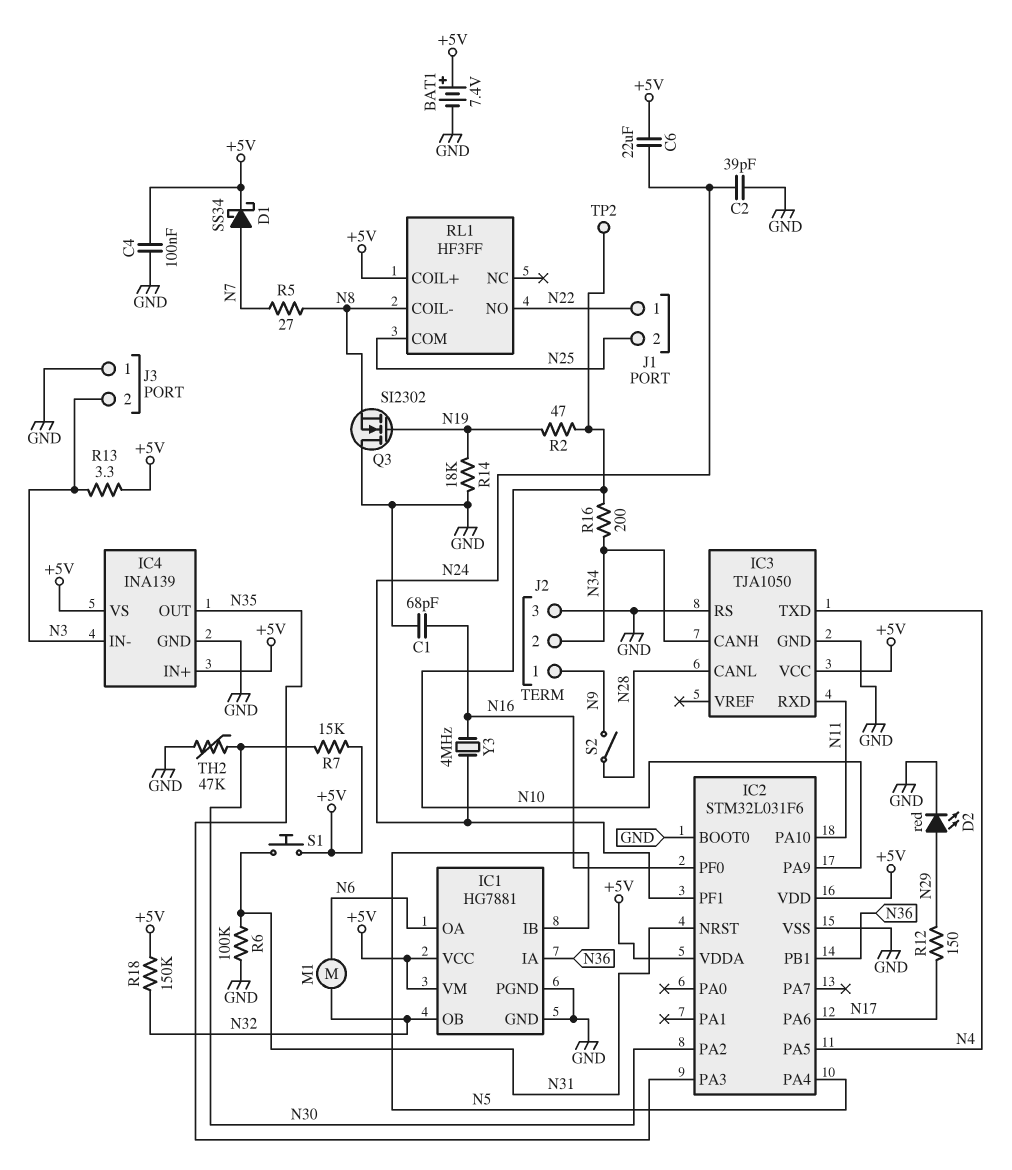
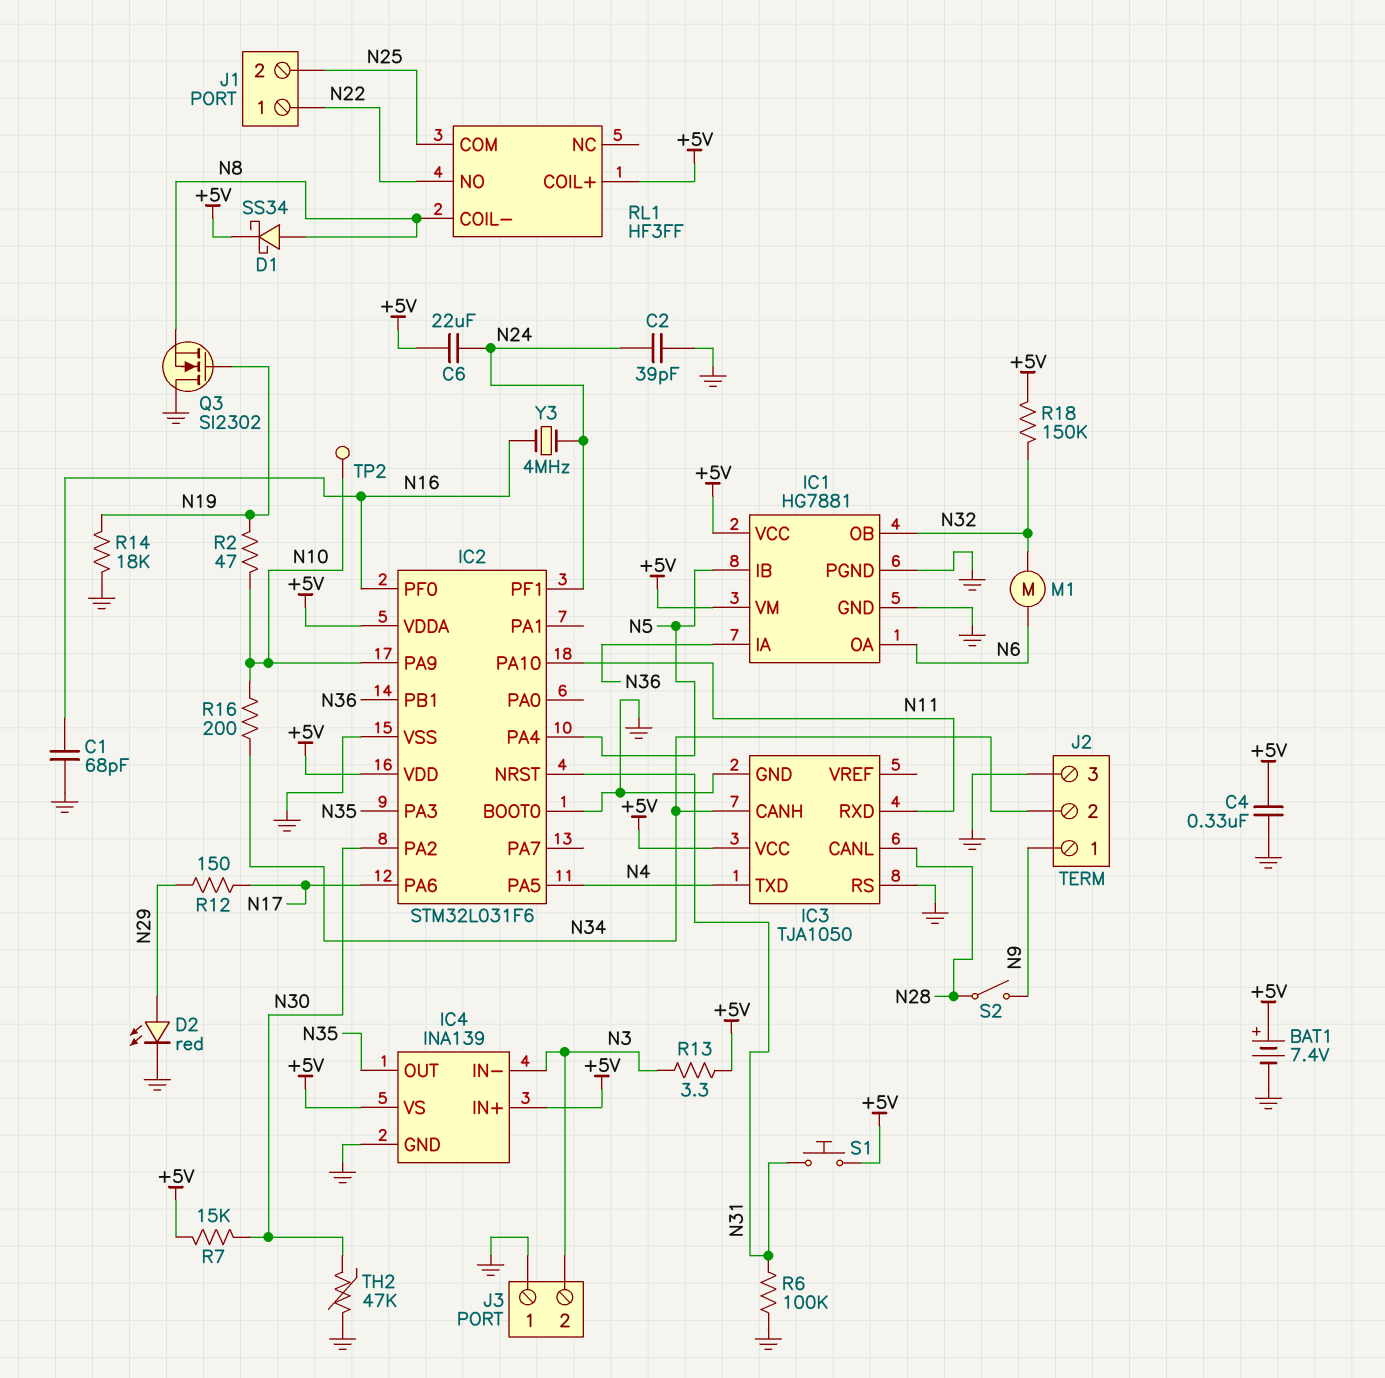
C4: 100nF (+5V, GND) -> 330nF (+5V, GND)
D1: schottky SS34 (A N7, K +5V) -> schottky SS34 (A N8, K +5V)
R5: 27 (N7, N8) -> none

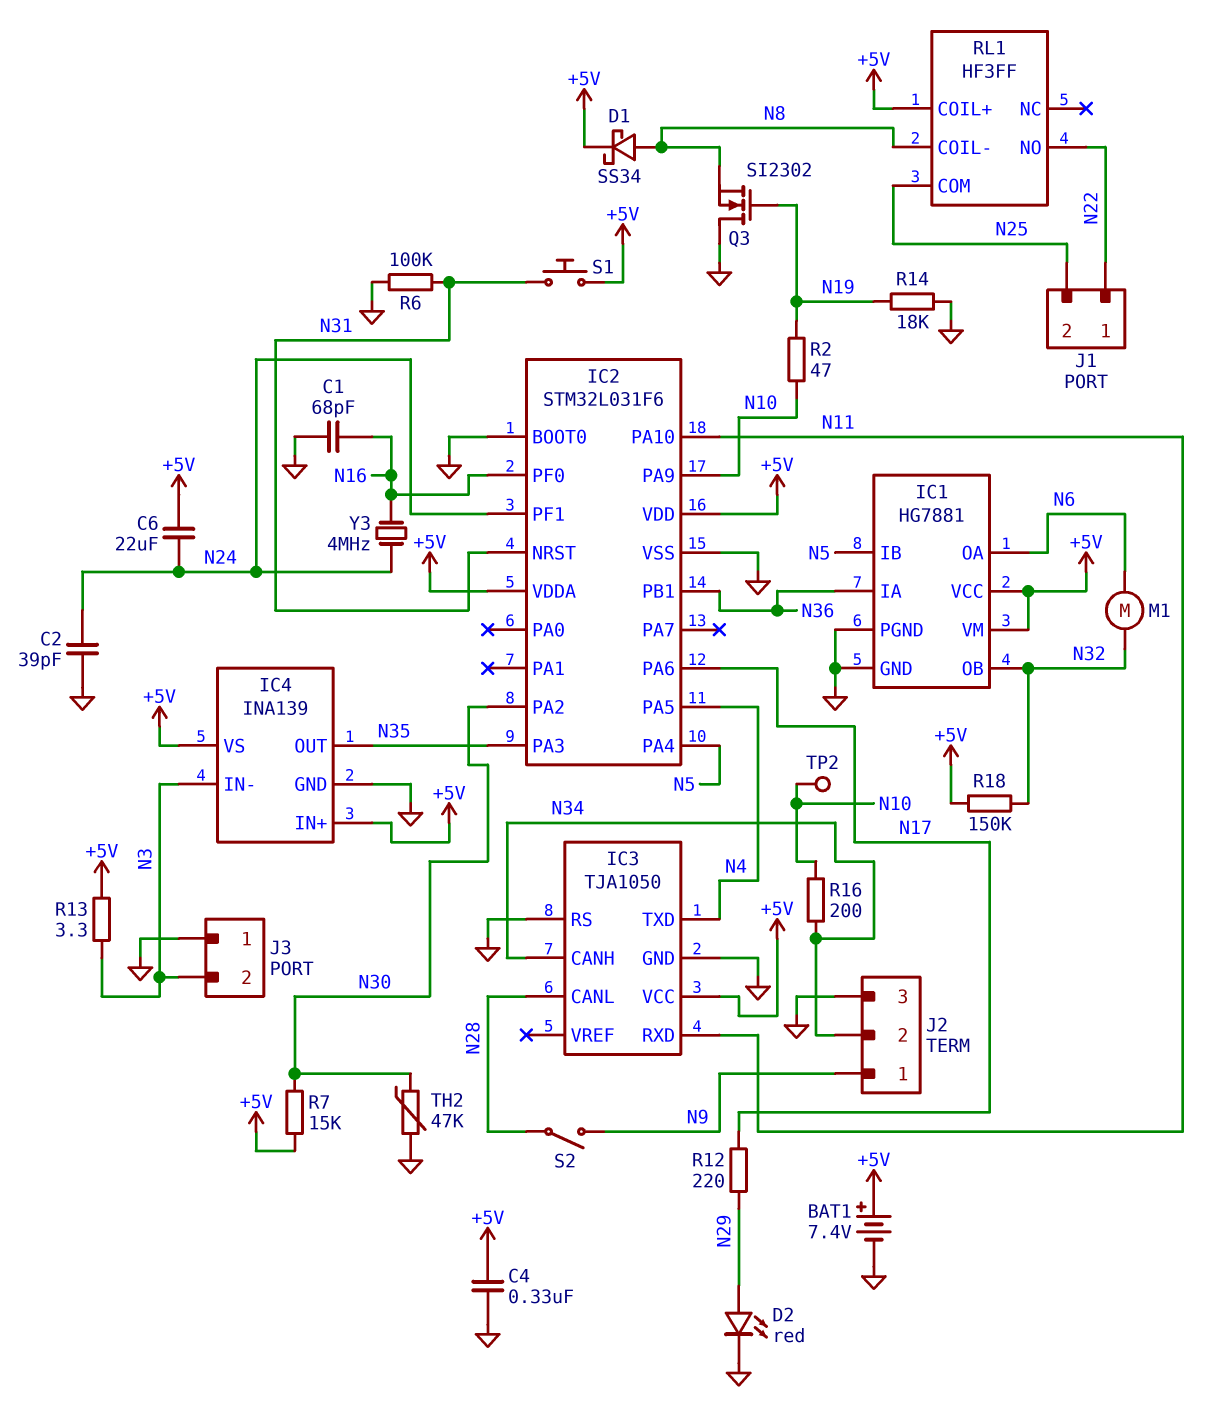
R12: 150 (N17, N29) -> 220 (N17, N29)

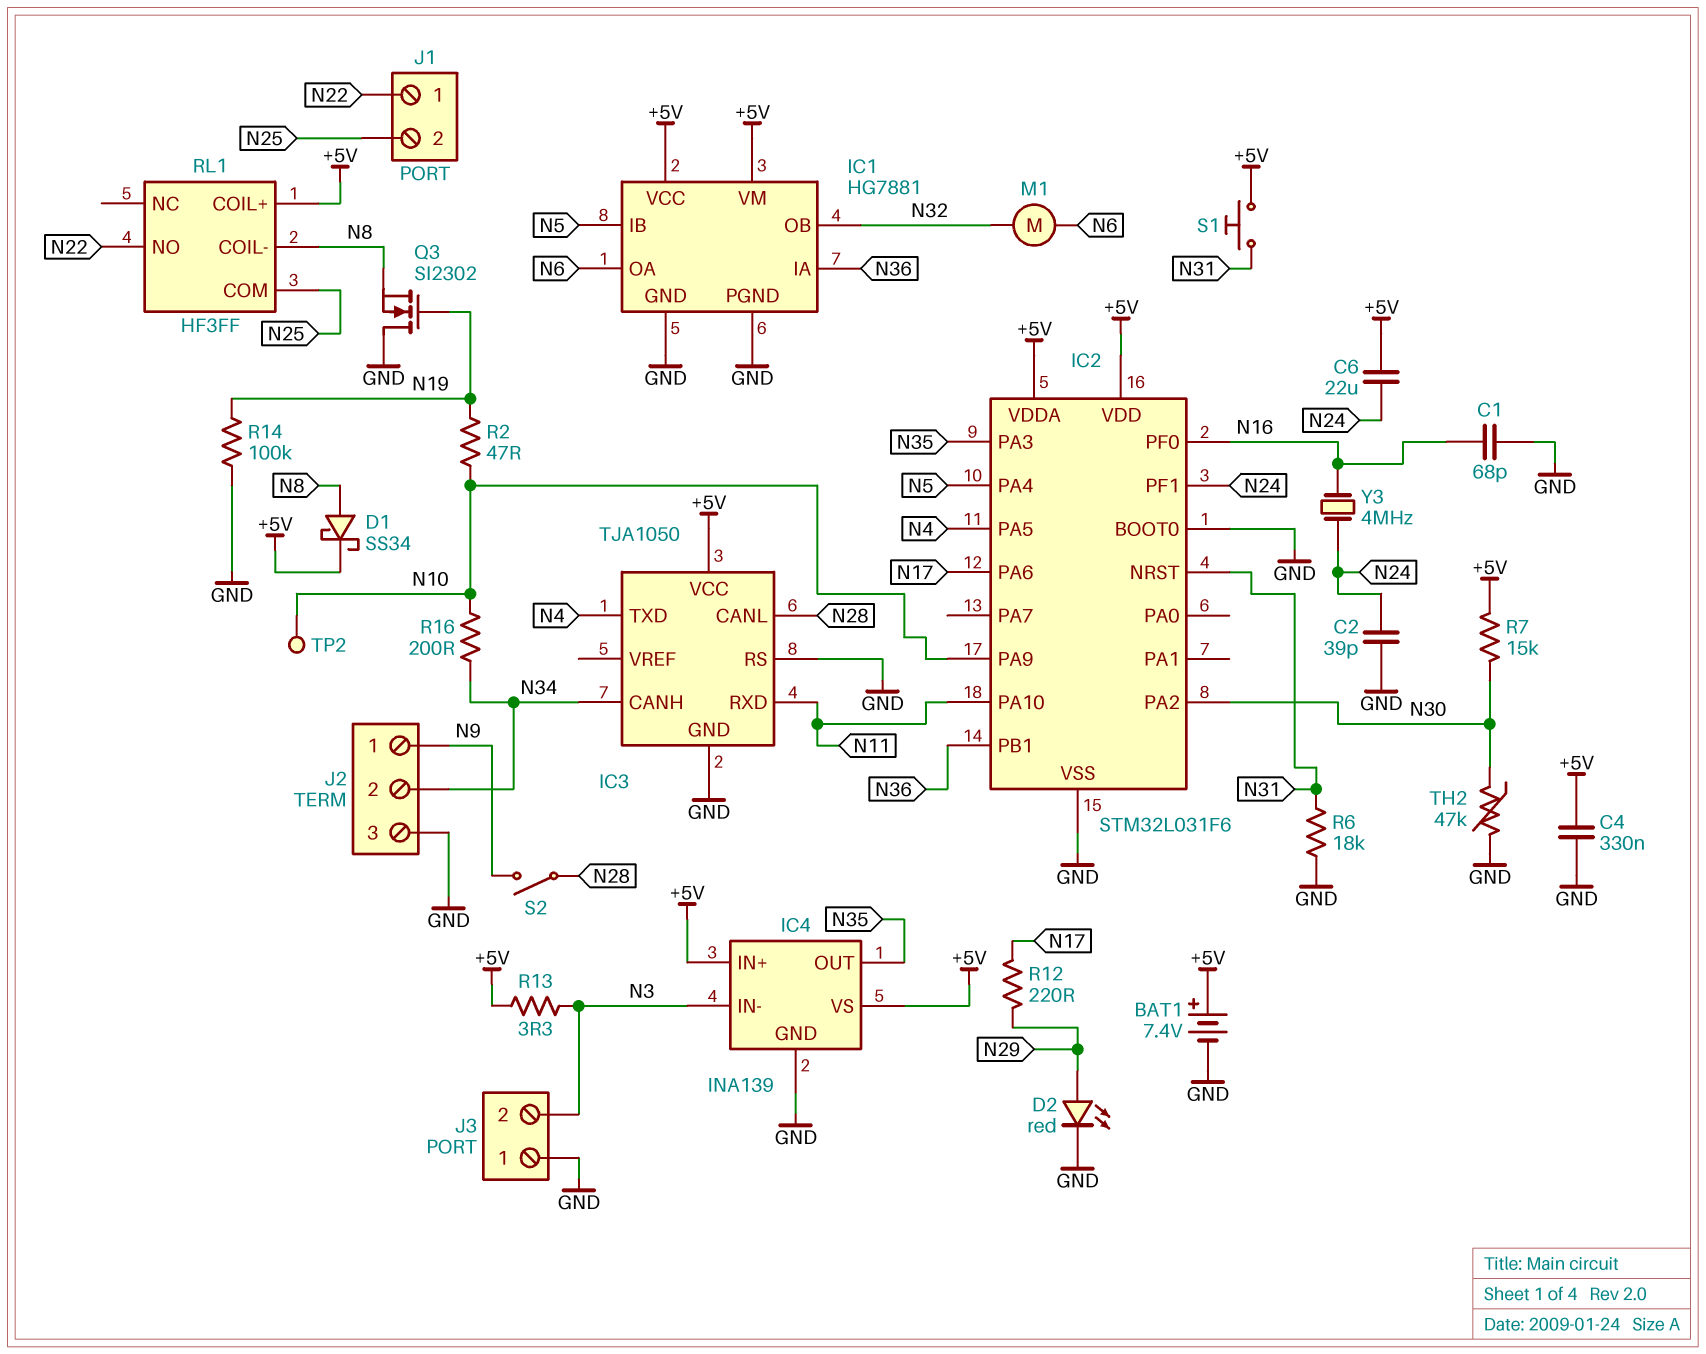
R6: 100k (GND, N31) -> 18k (GND, N31)
R14: 18k (GND, N19) -> 100k (GND, N19)
R18: 150k (+5V, N32) -> none

